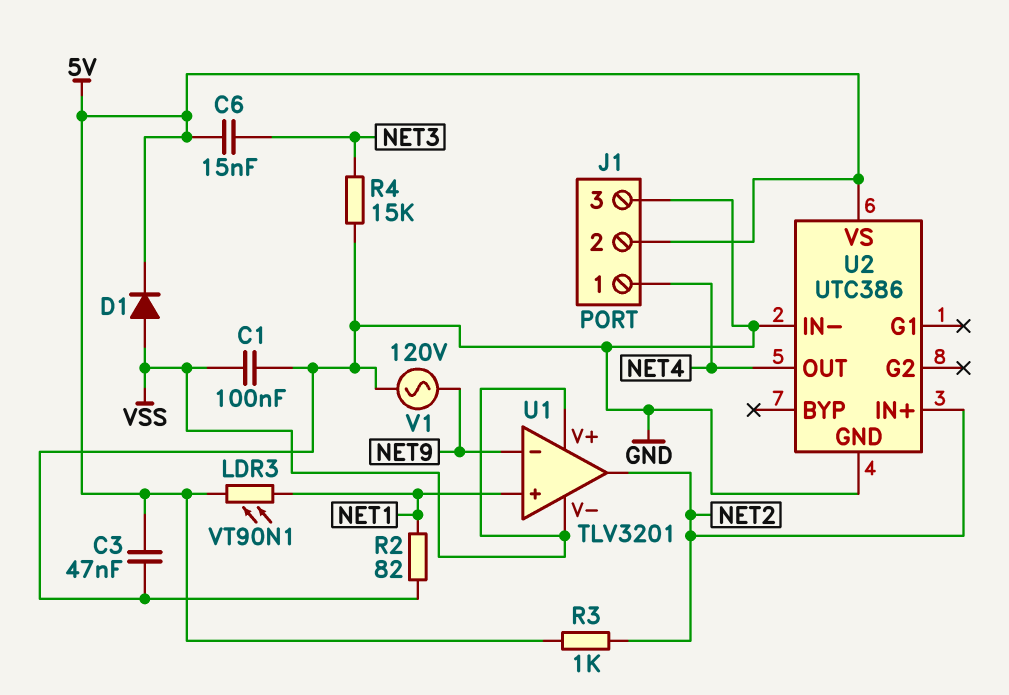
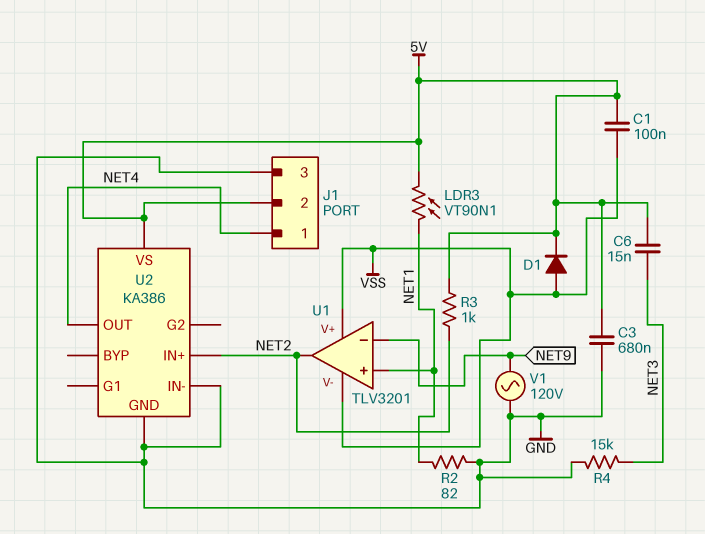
C1: 100nF (GND, VSS) -> 100nF (5V, VSS)
C3: 47nF (5V, GND) -> 680nF (5V, GND)
U2: UTC386 -> KA386

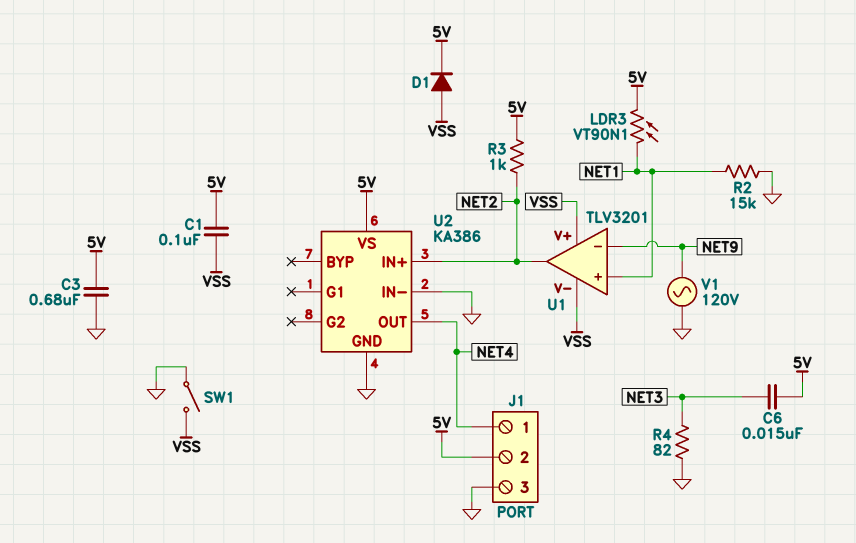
R2: 82 (GND, NET1) -> 15k (GND, NET1)
R4: 15k (GND, NET3) -> 82 (GND, NET3)
SW1: none -> switch (GND, VSS)

